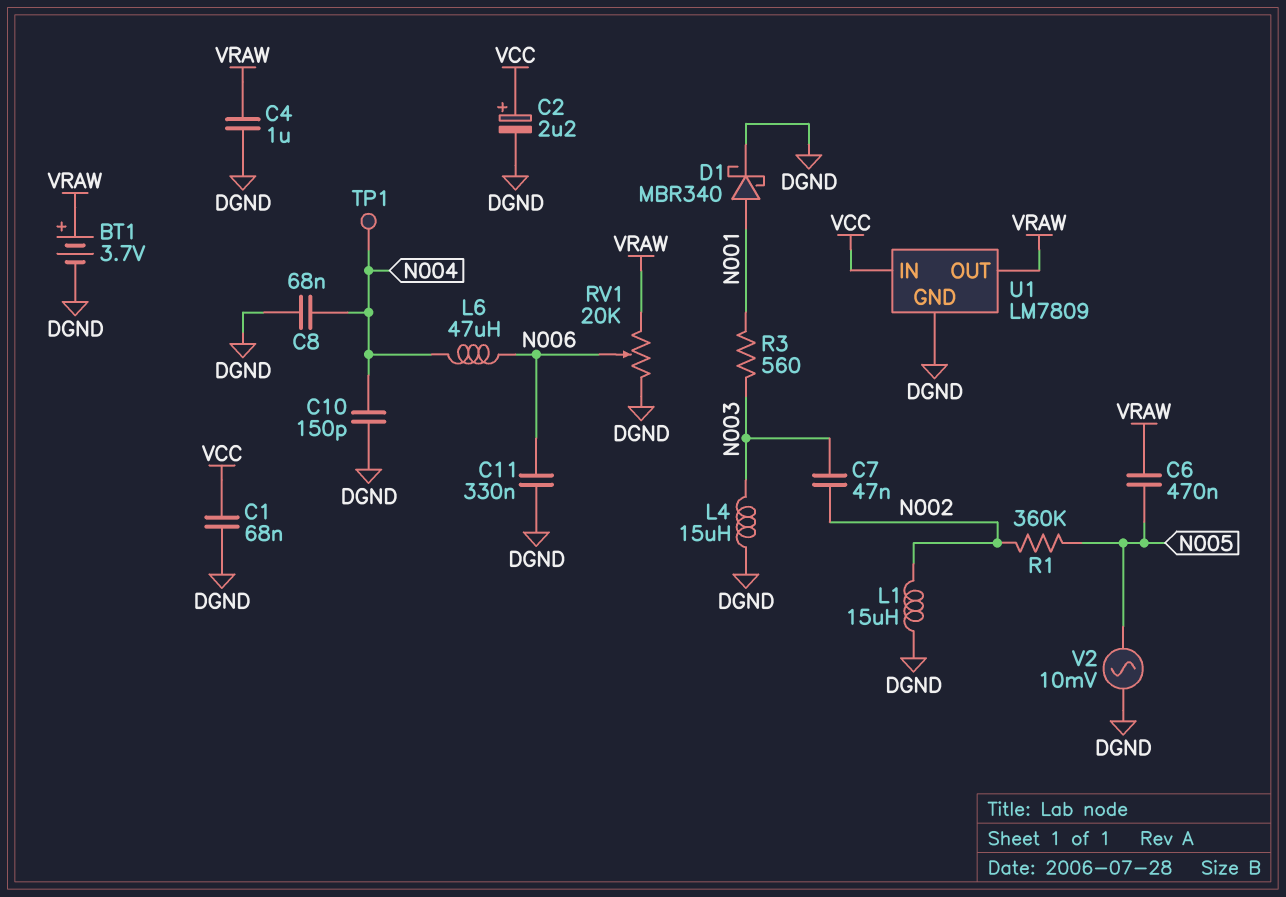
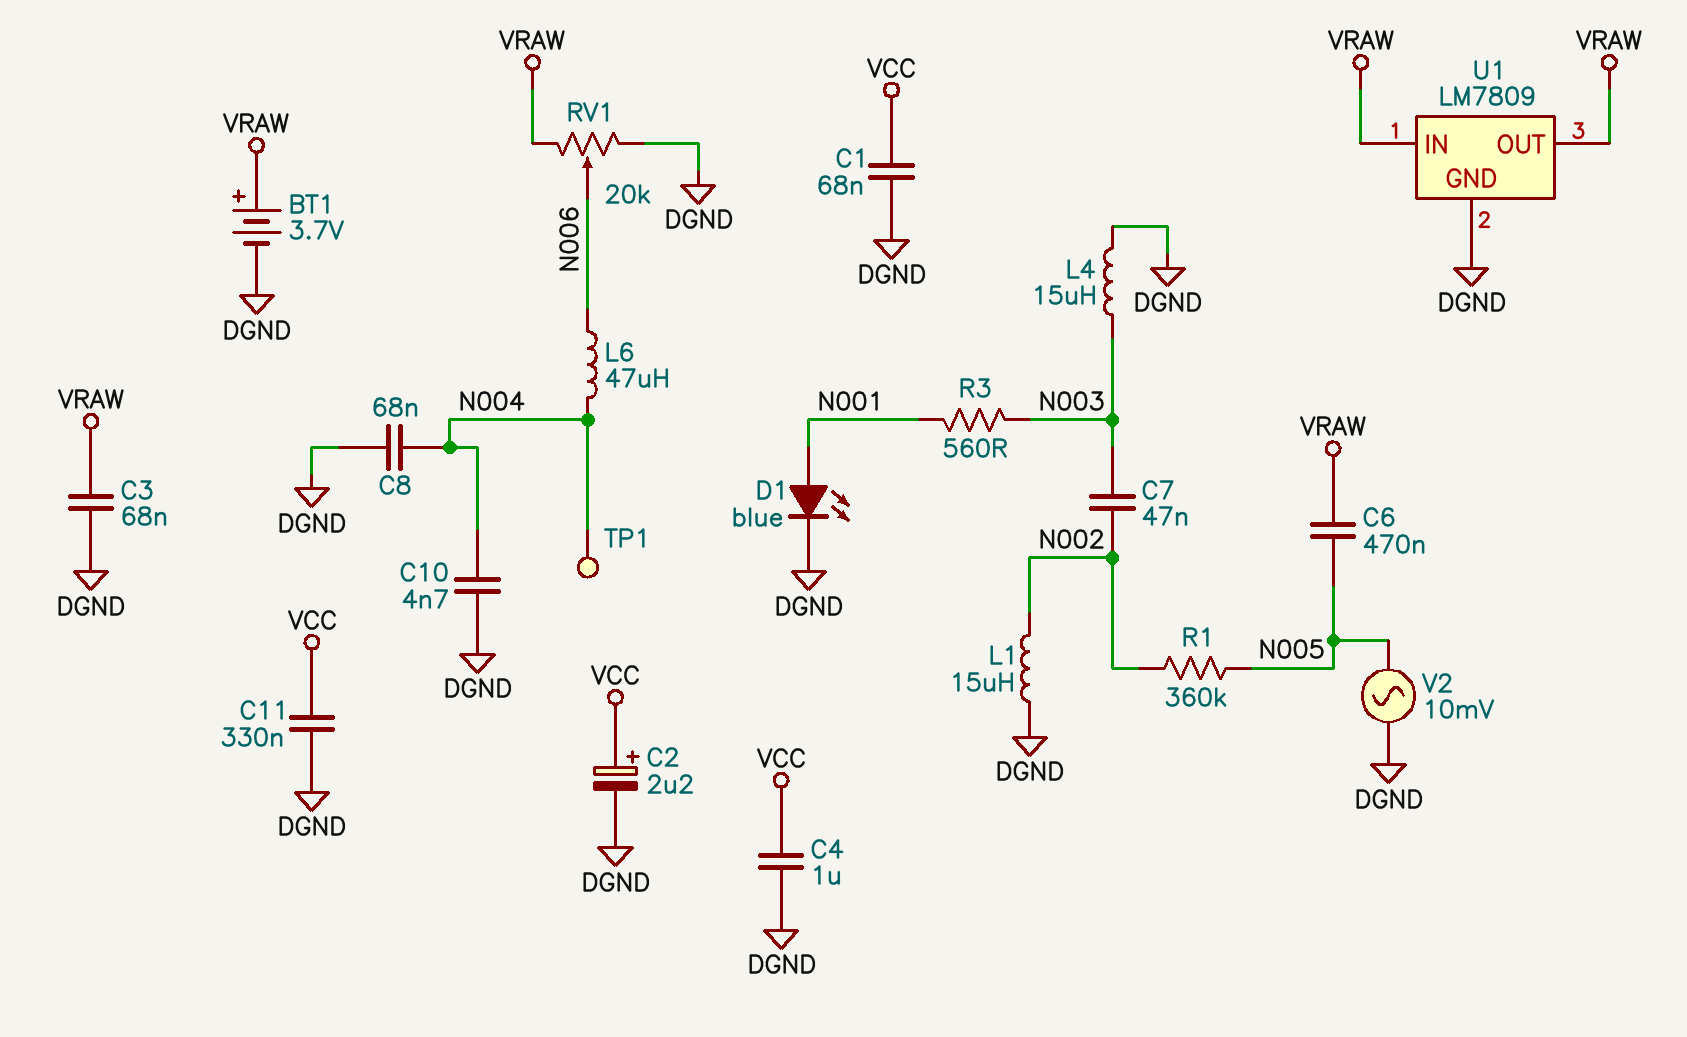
C3: none -> 68nF (DGND, VRAW)
C4: 1uF (DGND, VRAW) -> 1uF (DGND, VCC)
C10: 150pF (DGND, N004) -> 4.7nF (DGND, N004)
C11: 330nF (DGND, N006) -> 330nF (DGND, VCC)
D1: schottky MBR340 (A N001, K DGND) -> LED blue (A N001, K DGND)
U1 pin IN: VCC -> VRAW

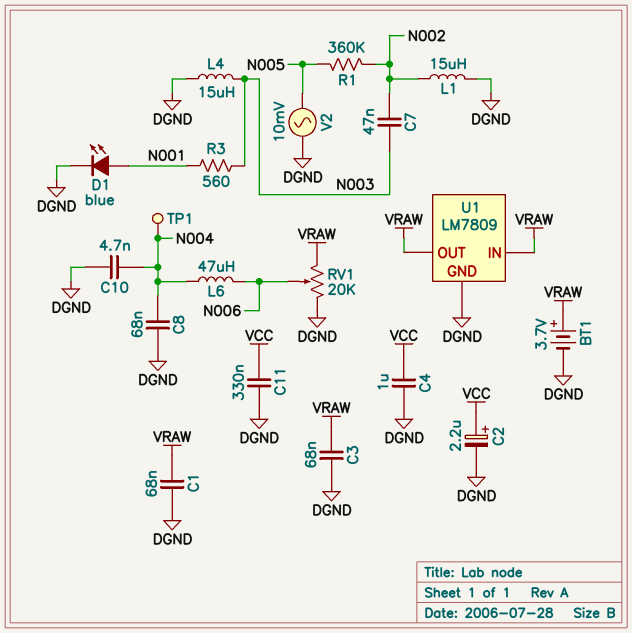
C1: 68nF (DGND, VCC) -> 68nF (DGND, VRAW)
C6: 470nF (N005, VRAW) -> none

